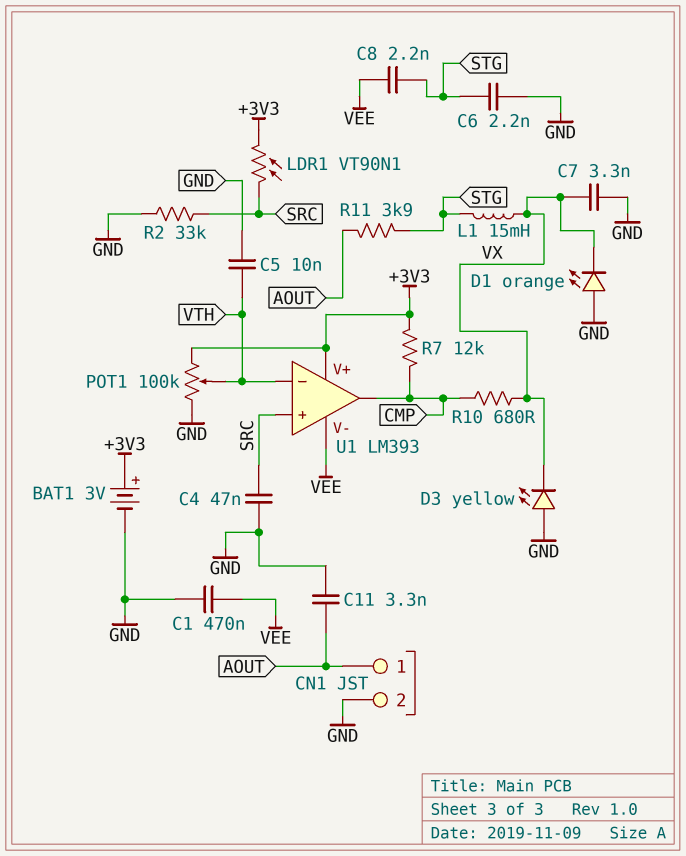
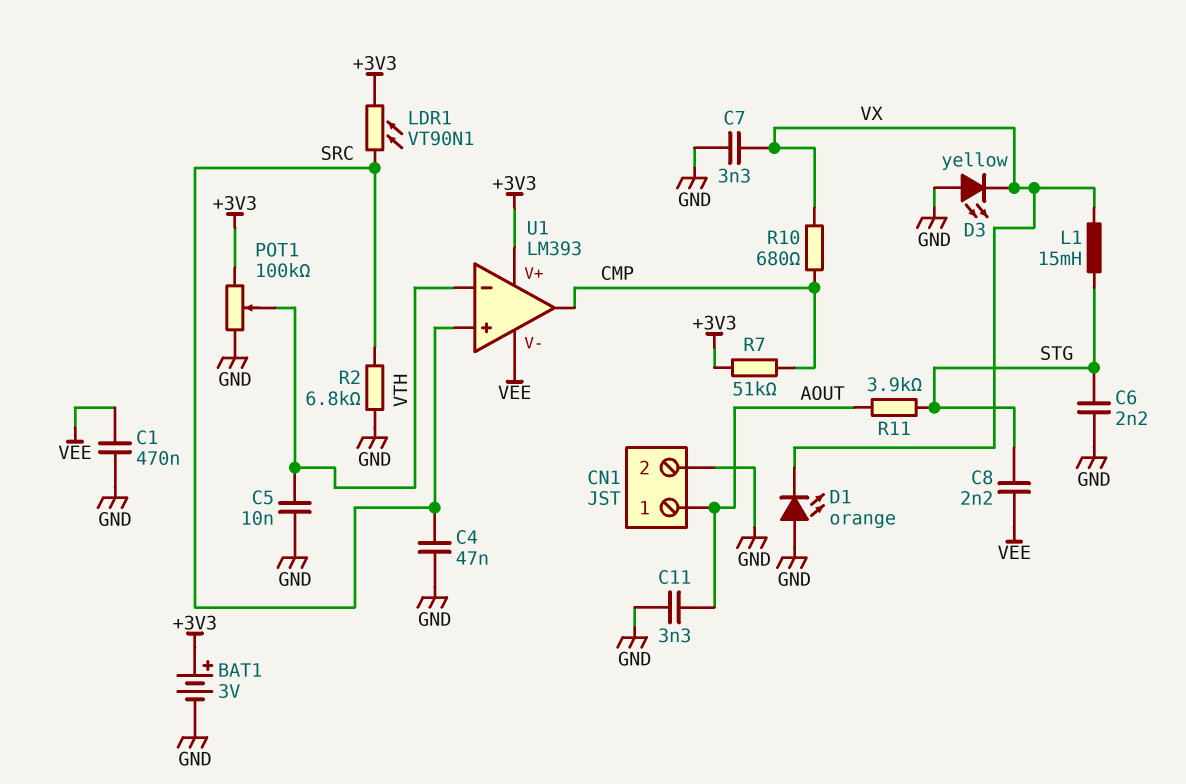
R2: 33k (GND, SRC) -> 6.8k (GND, SRC)
R7: 12k (+3V3, CMP) -> 51k (+3V3, CMP)

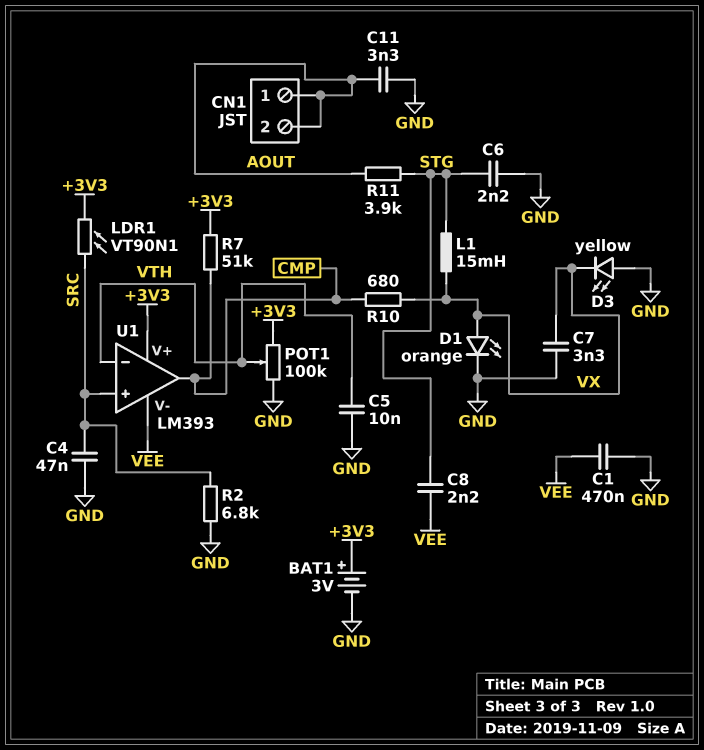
CN1 pin 2: GND -> AOUT
D1: LED orange (A GND, K VX) -> LED orange (A VX, K GND)

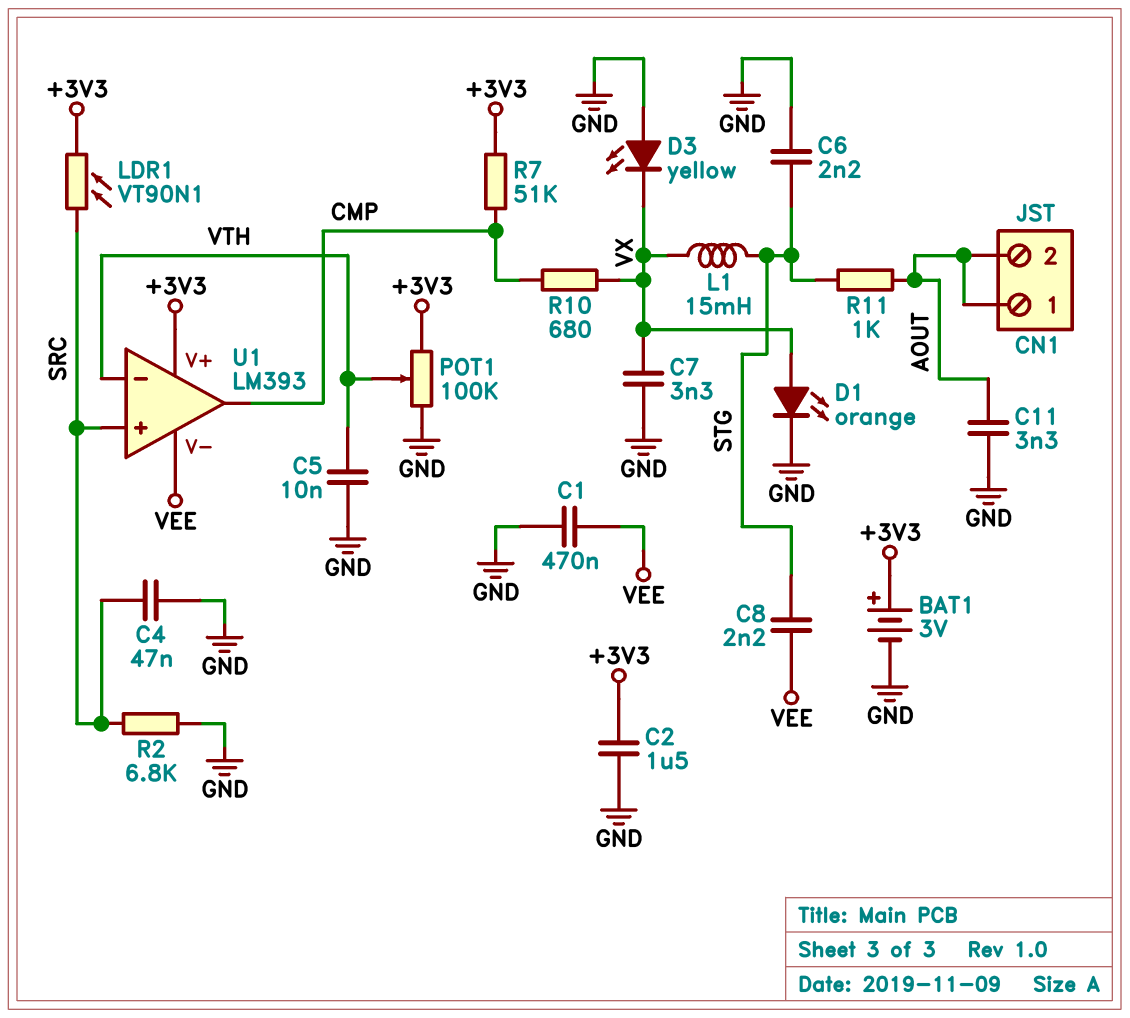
C2: none -> 1.5uF (+3V3, GND)
R11: 3.9k (AOUT, STG) -> 1k (AOUT, STG)

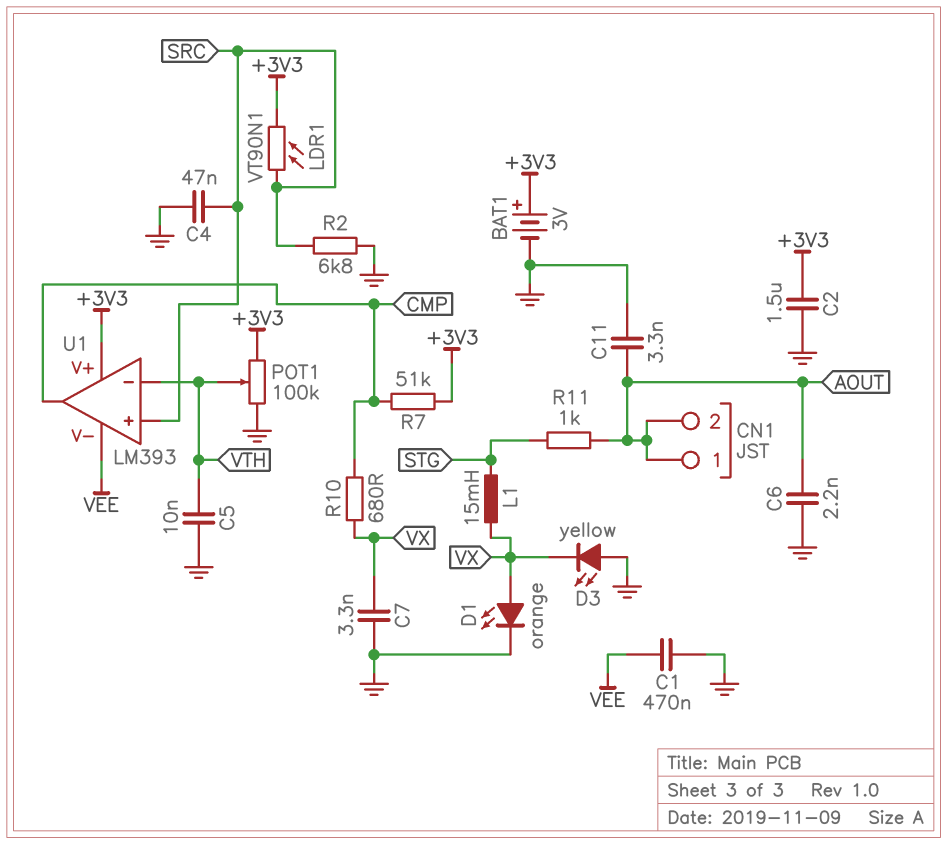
C6: 2.2nF (GND, STG) -> 2.2nF (AOUT, GND)
C8: 2.2nF (STG, VEE) -> none

